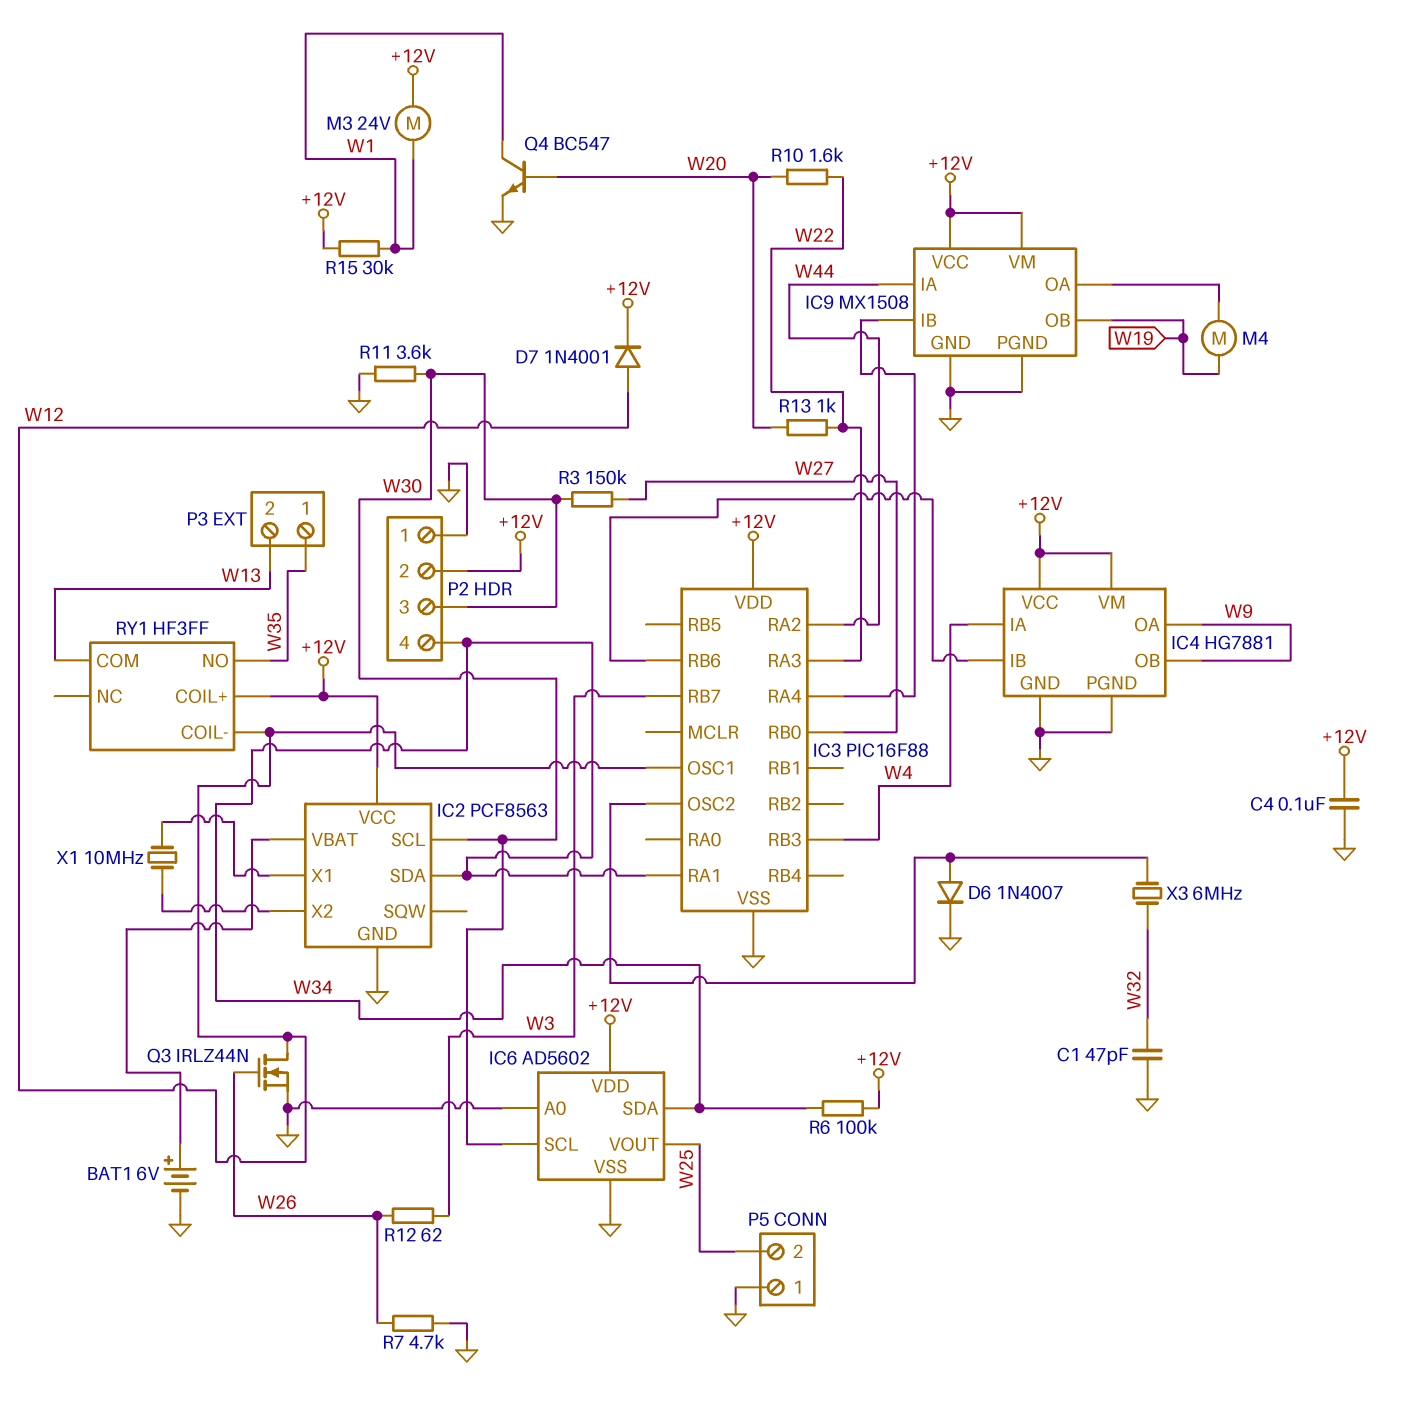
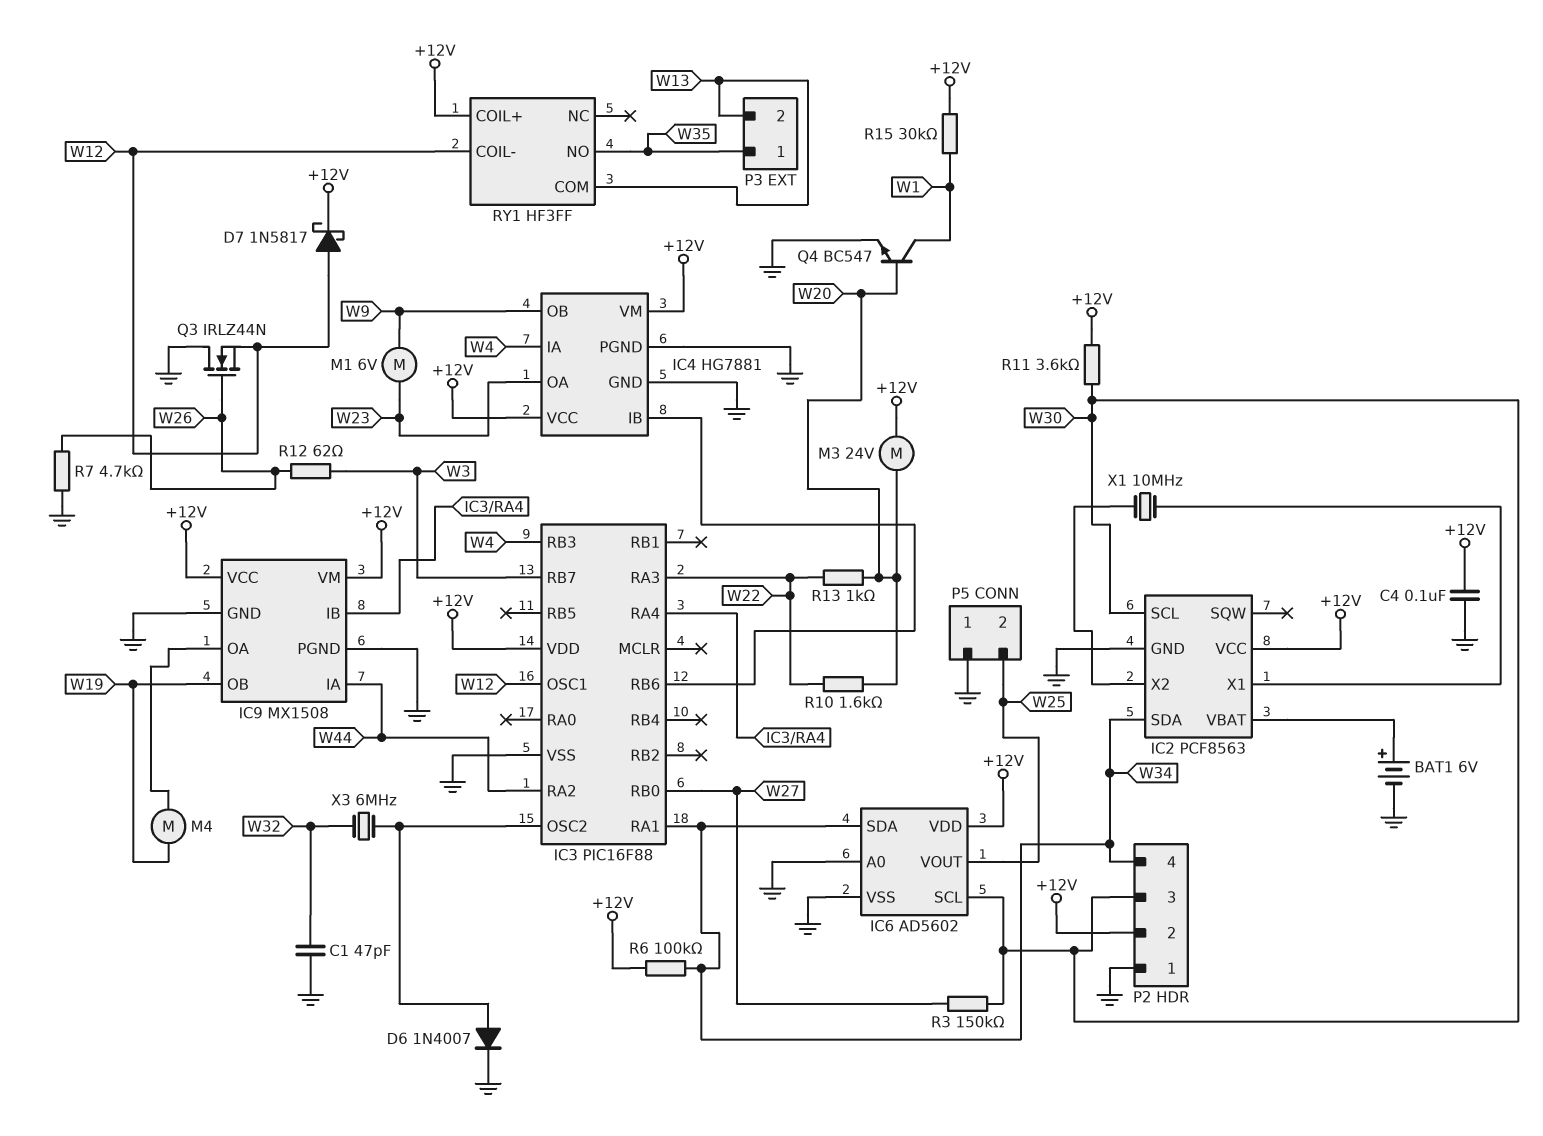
D7: diode 1N4001 (A W12, K +12V) -> schottky 1N5817 (A W12, K +12V)
IC4 pin OA: W9 -> W23
M1: none -> motor 6V (W9, W23)
M3: motor 24V (+12V, W1) -> motor 24V (+12V, W20)
Q3: NMOS IRLZ44N (G W26, D W12, S GND) -> NMOS IRLZ44N (G W26, D GND, S W12)
R11: 3.6k (GND, W30) -> 3.6k (+12V, W30)

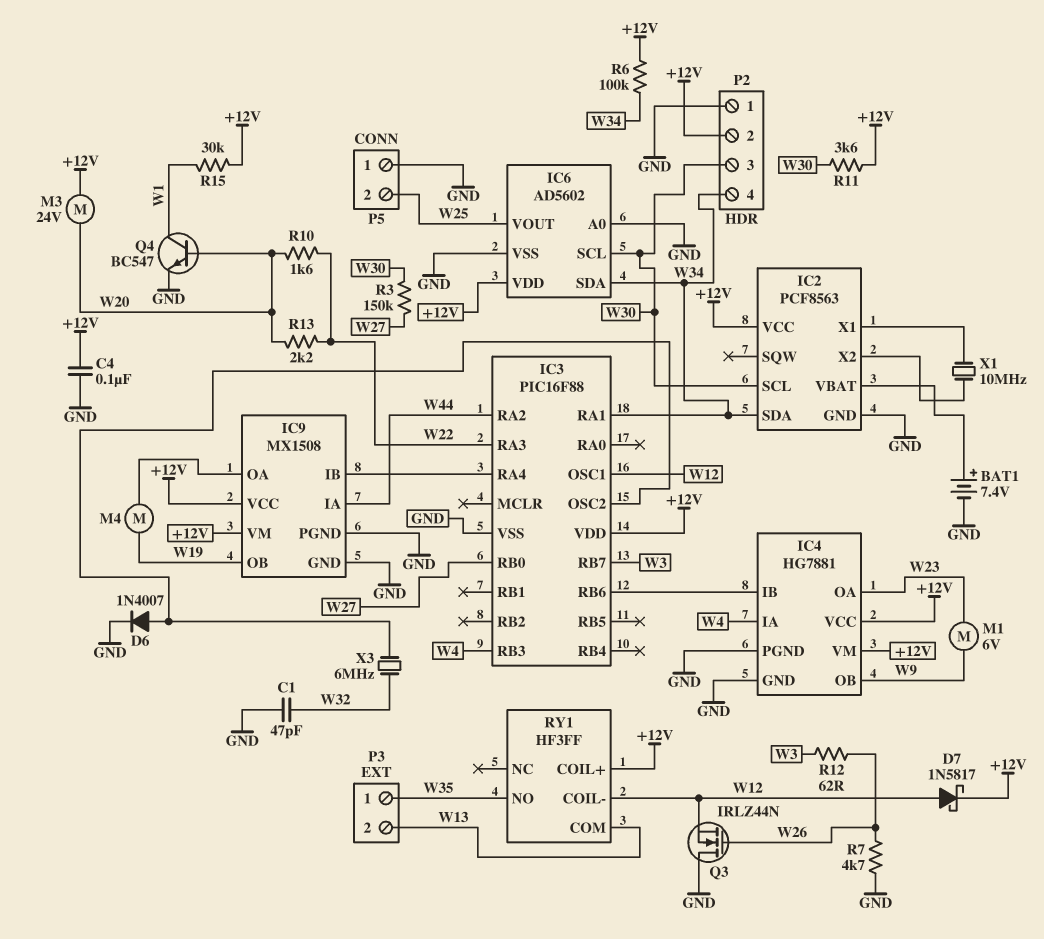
BAT1: 6V (plus IC2/VBAT, minus GND) -> 7.4V (plus IC2/VBAT, minus GND)
R13: 1k (W20, W22) -> 2.2k (W20, W22)

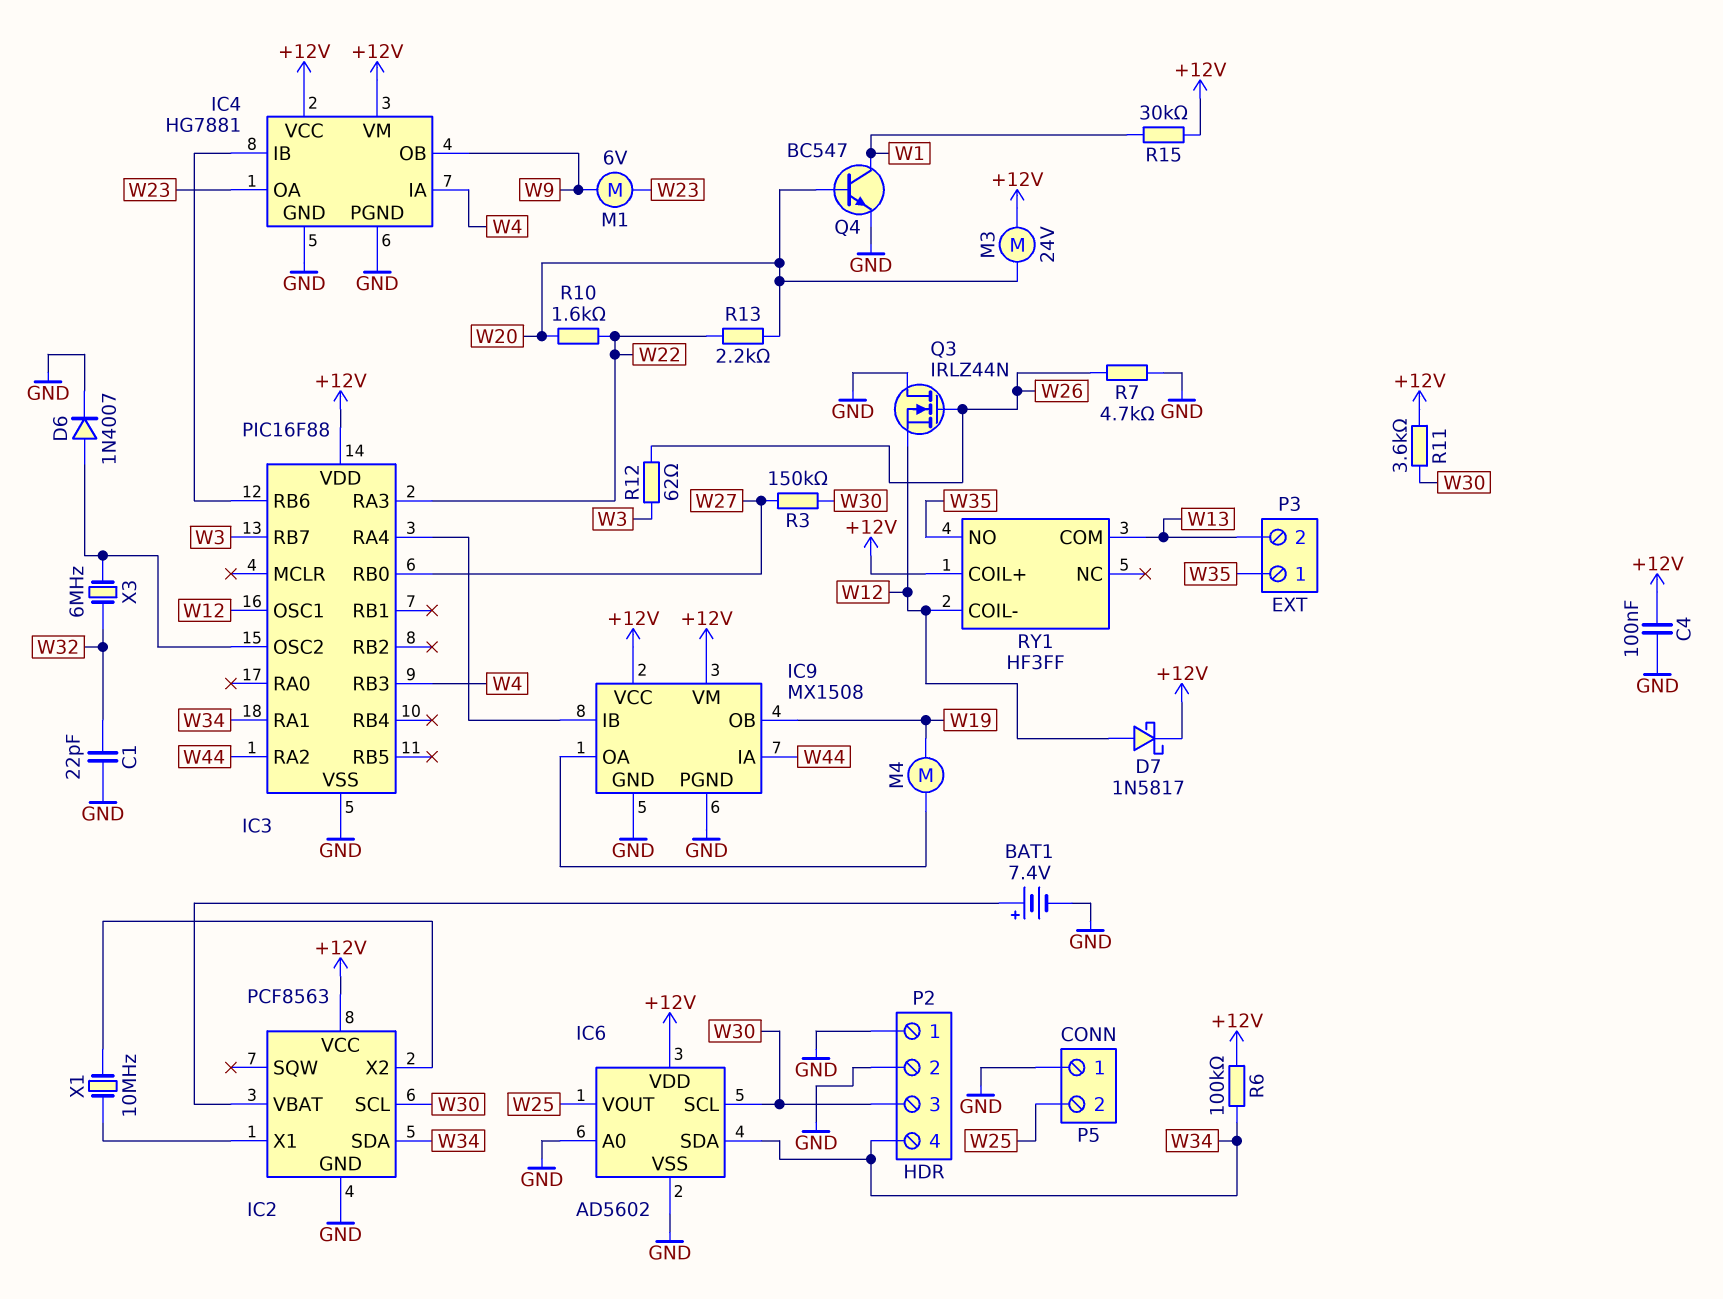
C1: 47pF (GND, W32) -> 22pF (GND, W32)
P2 pin 2: +12V -> GND

